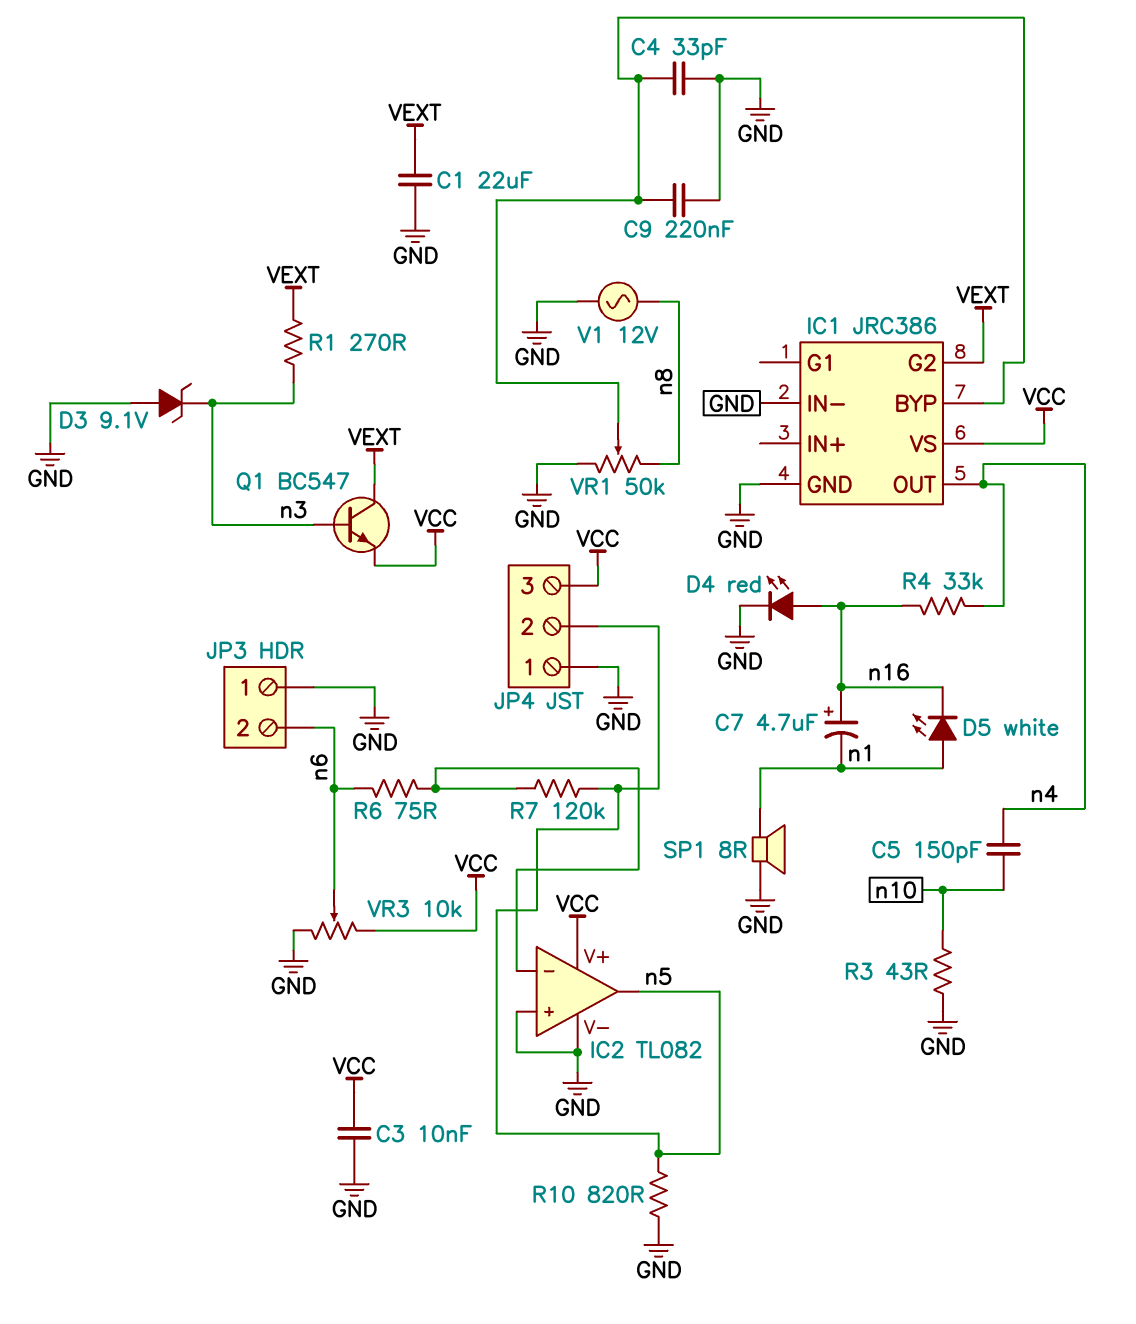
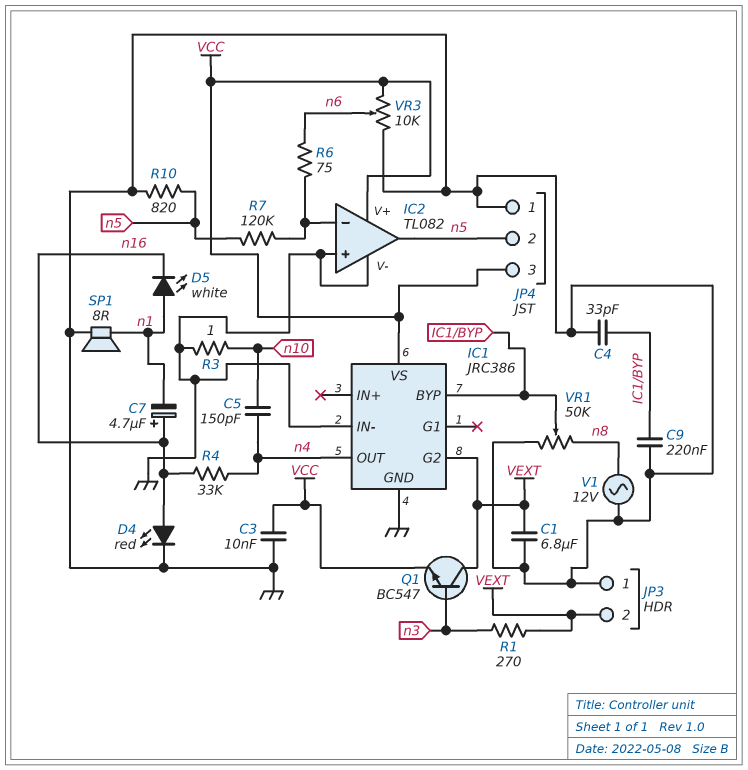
C1: 22uF (GND, VEXT) -> 6.8uF (GND, VEXT)
D3: zener 9.1V (A GND, K n3) -> none
JP3 pin 2: n6 -> VEXT
R3: 43 (GND, n10) -> 1 (GND, n10)

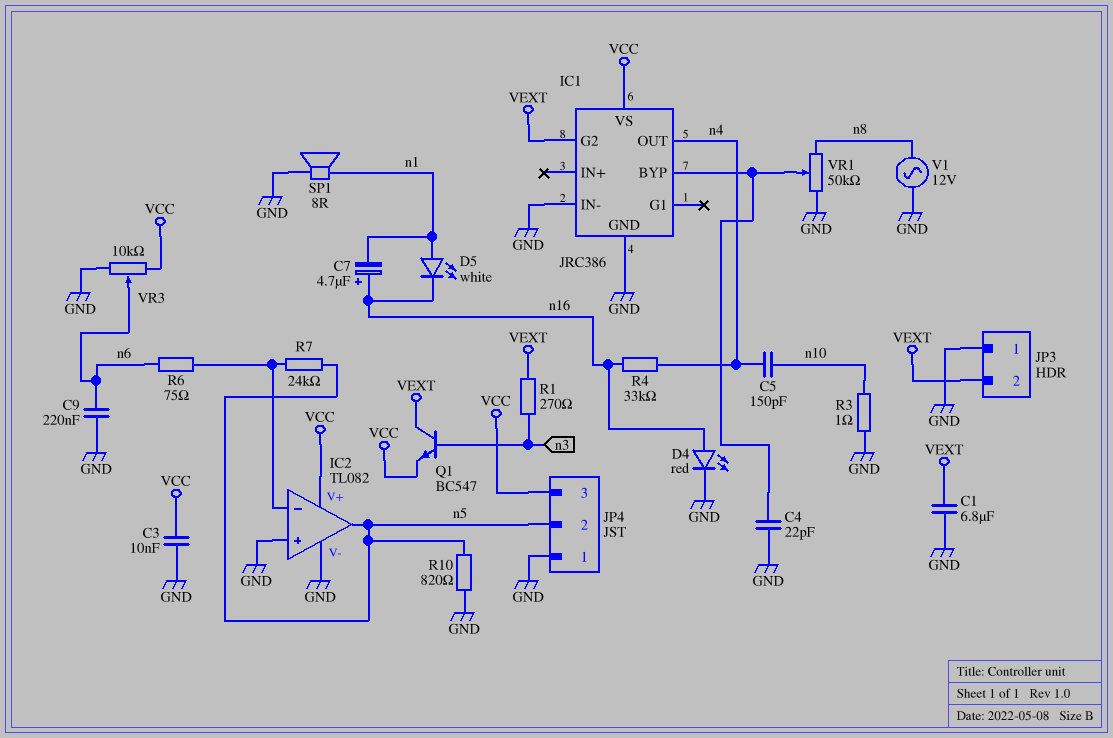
C4: 33pF (GND, IC1/BYP) -> 22pF (GND, IC1/BYP)
C9: 220nF (GND, IC1/BYP) -> 220nF (GND, n6)
R7: 120k (IC2/in-, n5) -> 24k (IC2/in-, n5)

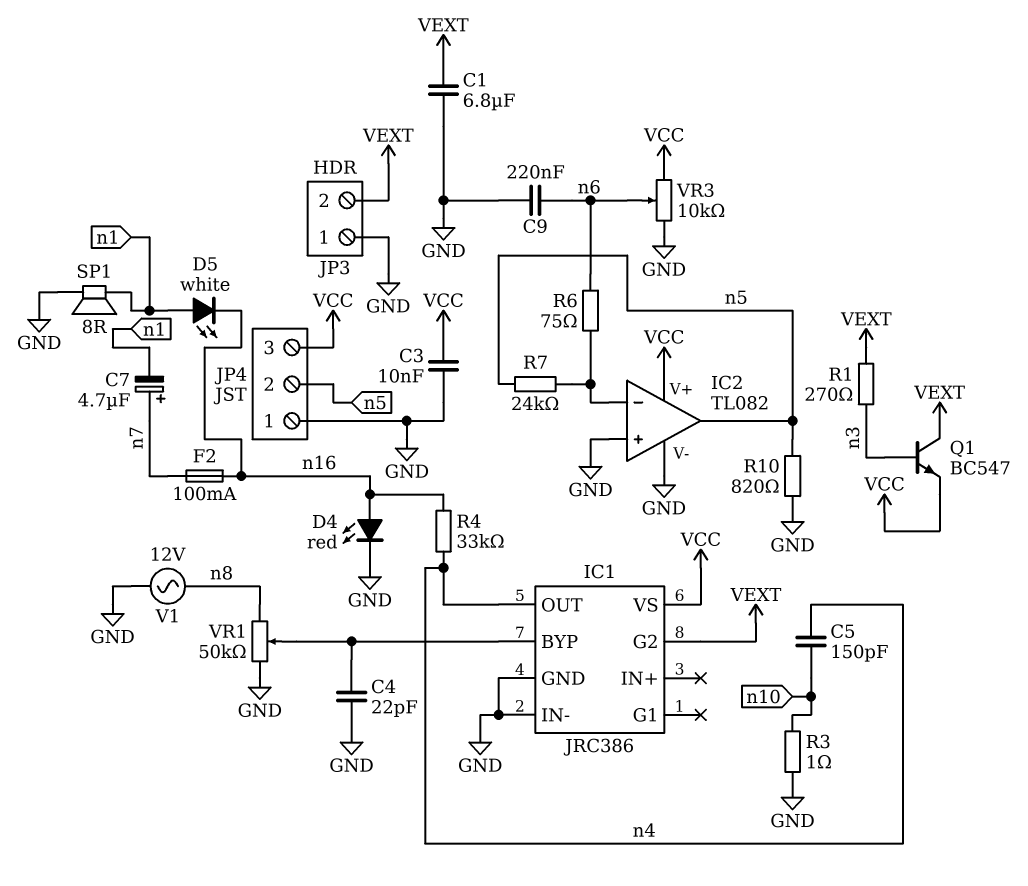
C7: 4.7uF (plus n16, minus n1) -> 4.7uF (plus n7, minus n1)
F2: none -> 100mA (n7, n16)

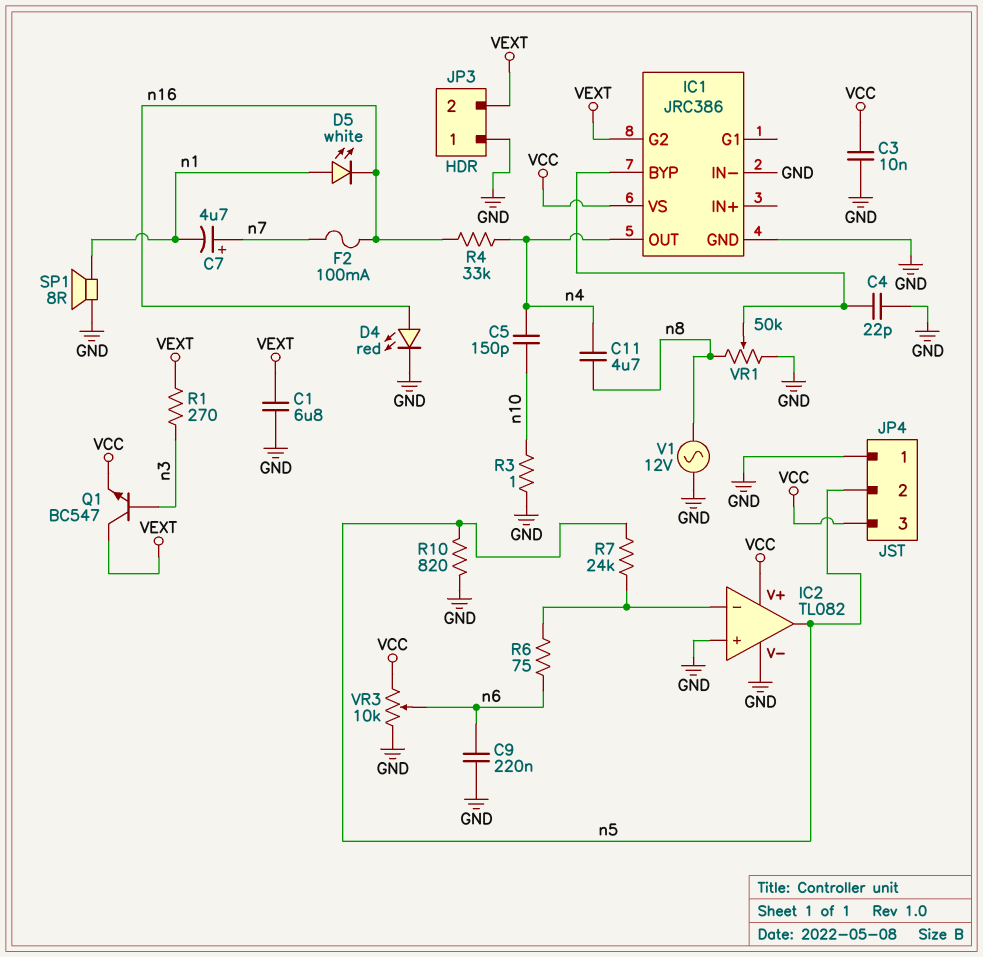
C11: none -> 4.7uF (n4, n8)

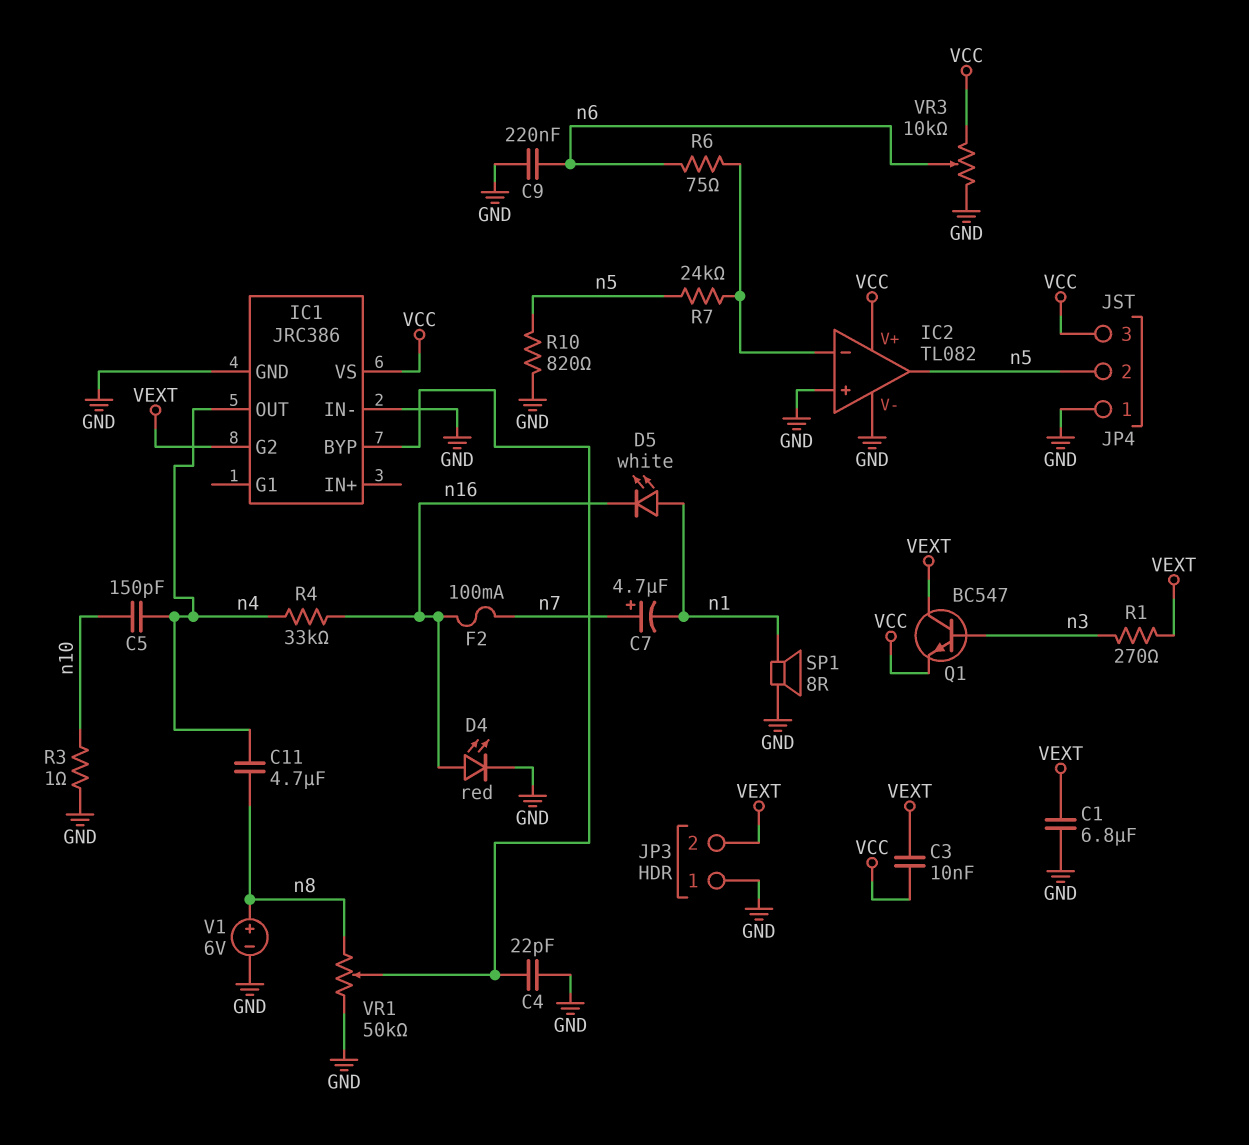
C3: 10nF (GND, VCC) -> 10nF (VCC, VEXT)
V1: AC 12V (GND, n8) -> 6V (plus n8, minus GND)

